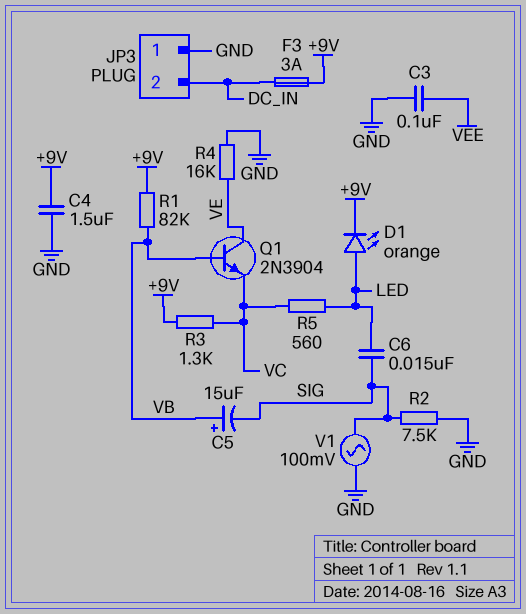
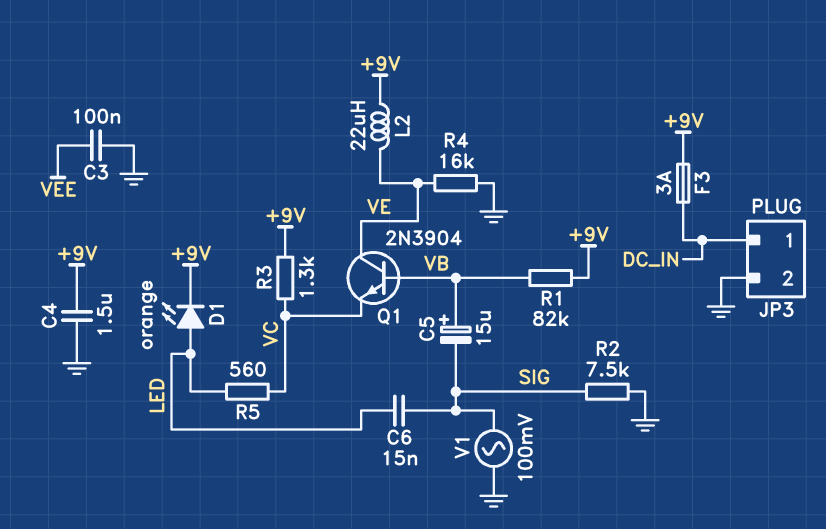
JP3 pin 1: GND -> DC_IN
JP3 pin 2: DC_IN -> GND
L2: none -> 22uH (+9V, VE)

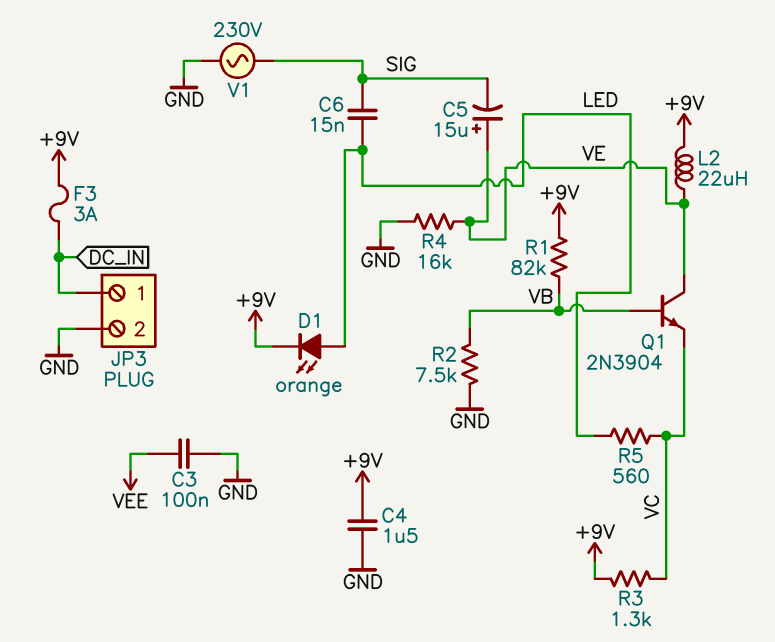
C5: 15uF (plus VB, minus SIG) -> 15uF (plus VE, minus SIG)
R2: 7.5k (GND, SIG) -> 7.5k (GND, VB)
V1: AC 100mV (GND, SIG) -> AC 230V (GND, SIG)

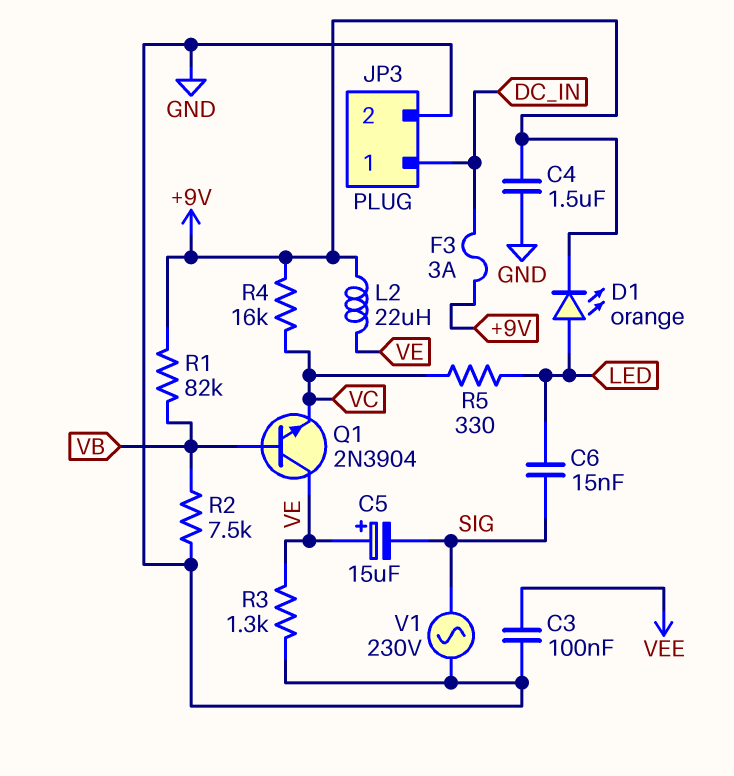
R3: 1.3k (+9V, VC) -> 1.3k (GND, VE)
R4: 16k (GND, VE) -> 16k (+9V, VC)
R5: 560 (LED, VC) -> 330 (LED, VC)

